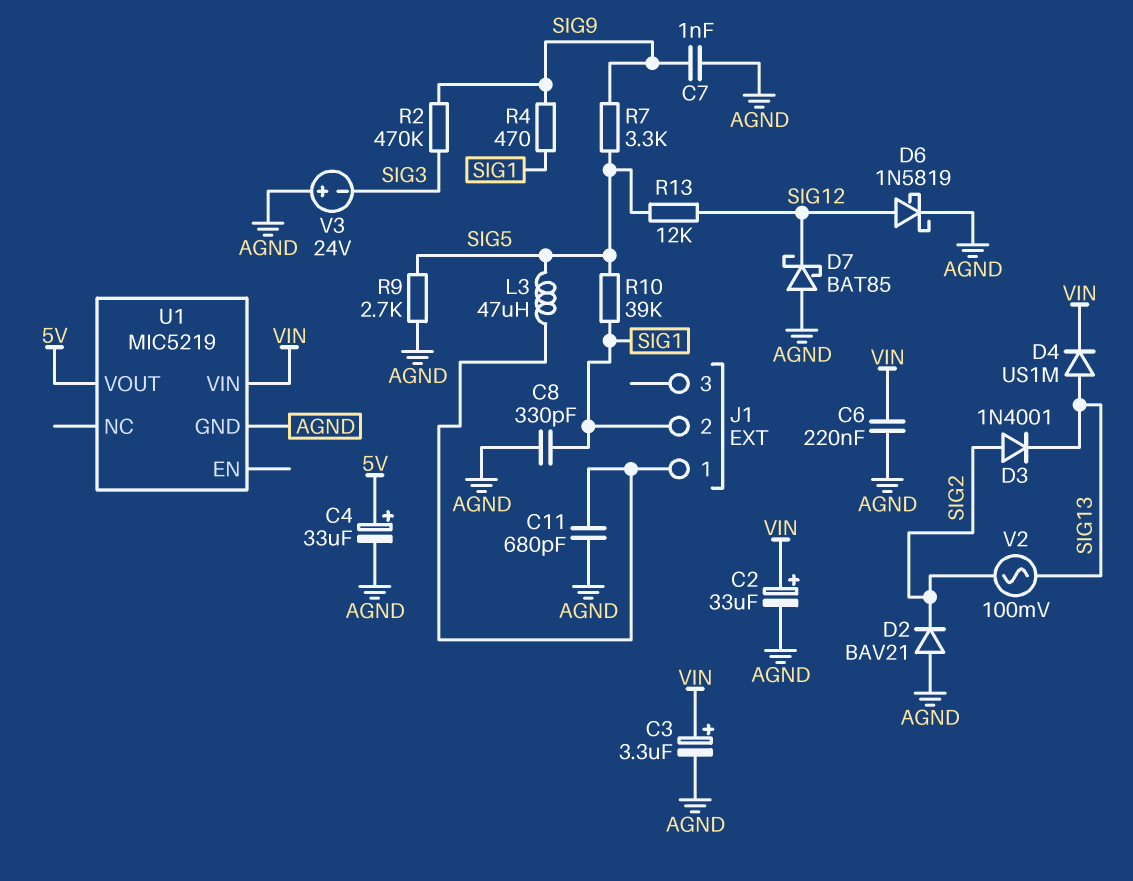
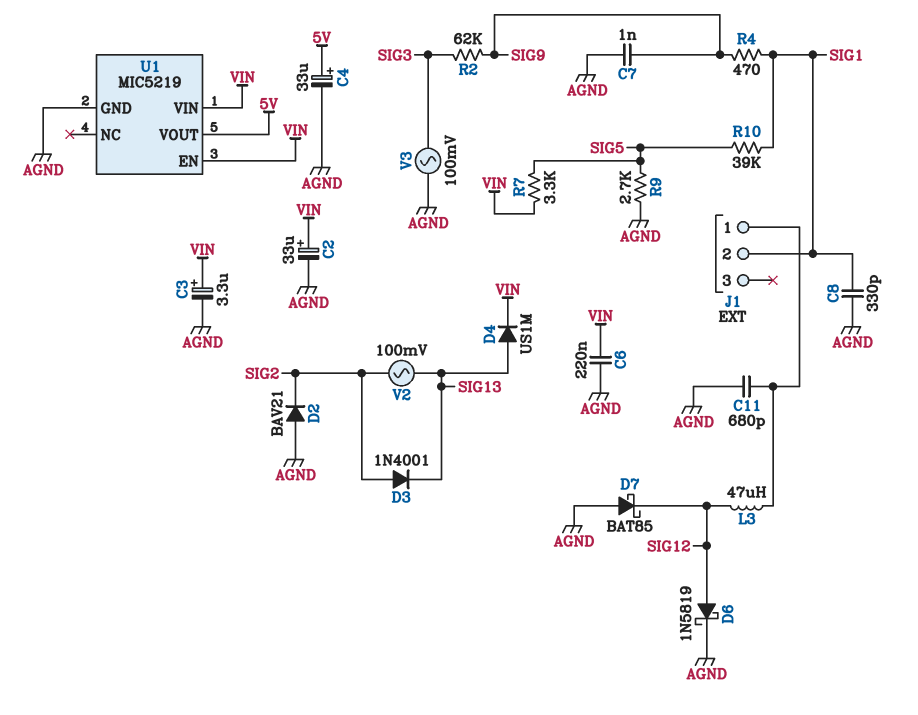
L3: 47uH (J1/1, SIG5) -> 47uH (J1/1, SIG12)
R2: 470k (SIG3, SIG9) -> 62k (SIG3, SIG9)
R7: 3.3k (SIG5, SIG9) -> 3.3k (SIG5, VIN)
R13: 12k (SIG5, SIG12) -> none
U1 pin EN: none -> VIN
V3: 24V (plus AGND, minus SIG3) -> AC 100mV (AGND, SIG3)

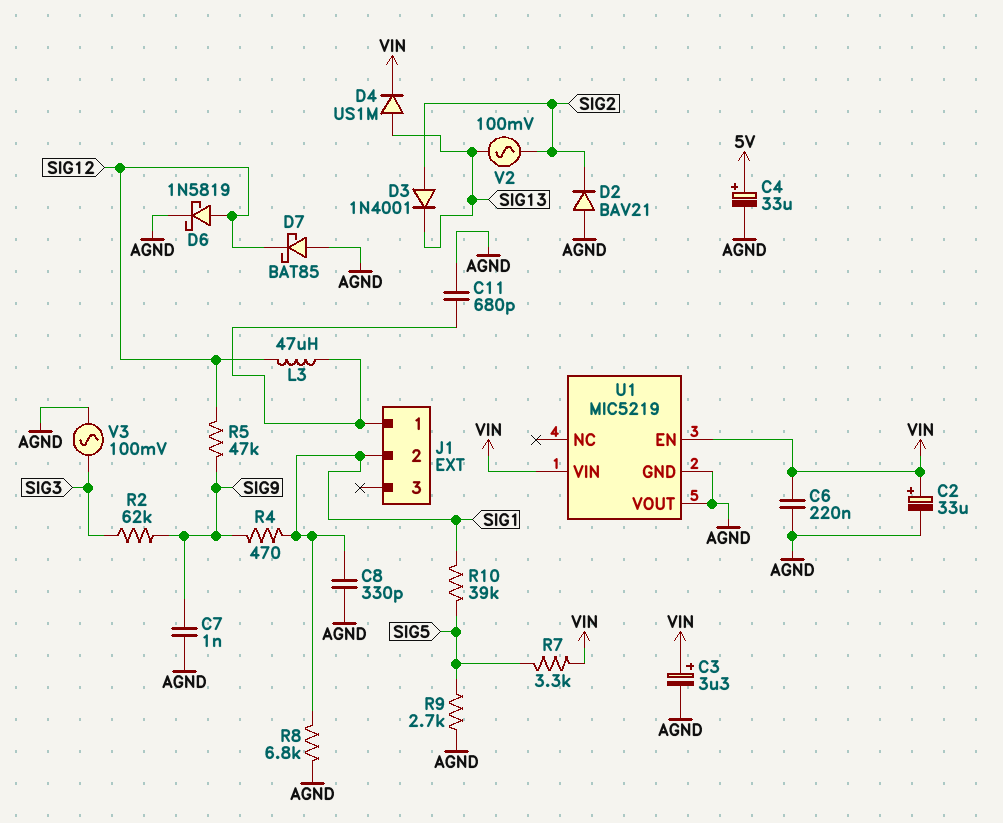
R5: none -> 47k (SIG9, SIG12)
R8: none -> 6.8k (AGND, SIG1)
U1 pin VOUT: 5V -> AGND

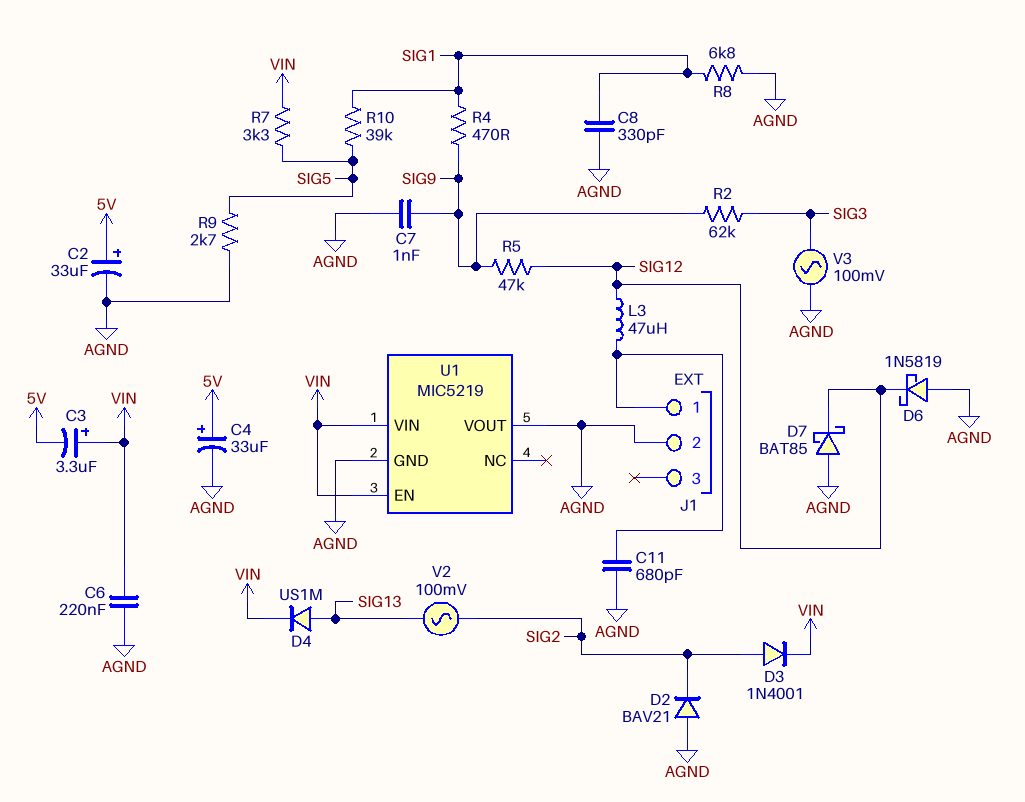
C2: 33uF (plus VIN, minus AGND) -> 33uF (plus 5V, minus AGND)
C3: 3.3uF (plus VIN, minus AGND) -> 3.3uF (plus VIN, minus 5V)
D3: diode 1N4001 (A SIG2, K SIG13) -> diode 1N4001 (A SIG2, K VIN)
D6: schottky 1N5819 (A SIG12, K AGND) -> schottky 1N5819 (A AGND, K SIG12)
J1 pin 2: SIG1 -> AGND

